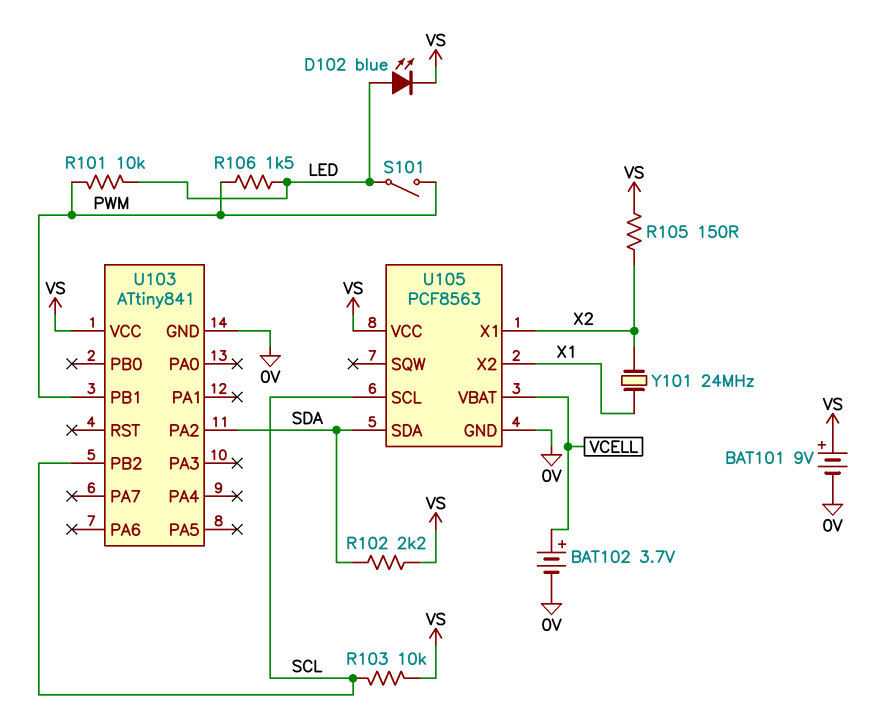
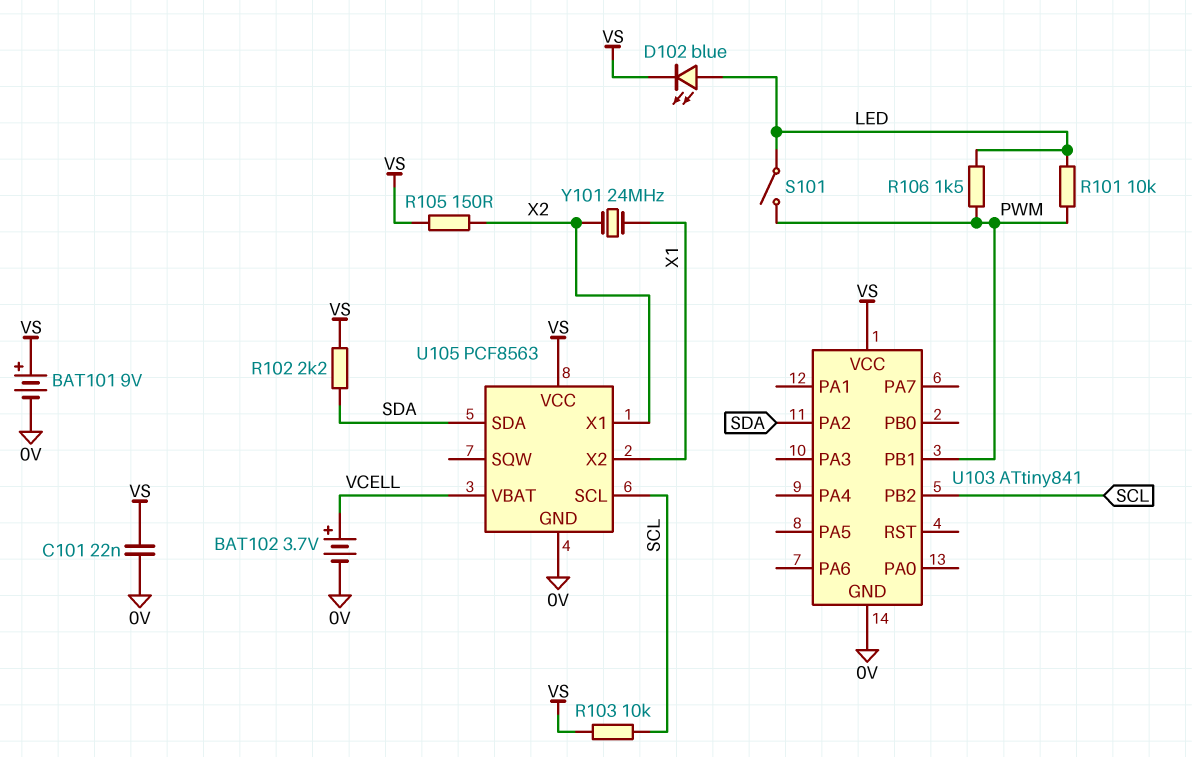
C101: none -> 22nF (0V, VS)

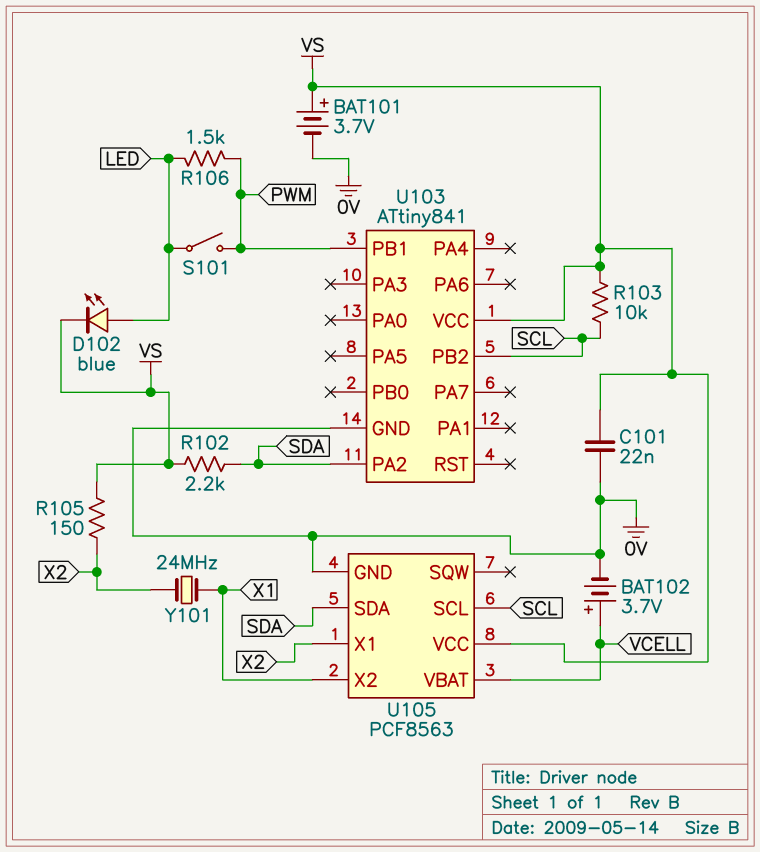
BAT101: 9V (plus VS, minus 0V) -> 3.7V (plus VS, minus 0V)
R101: 10k (LED, PWM) -> none

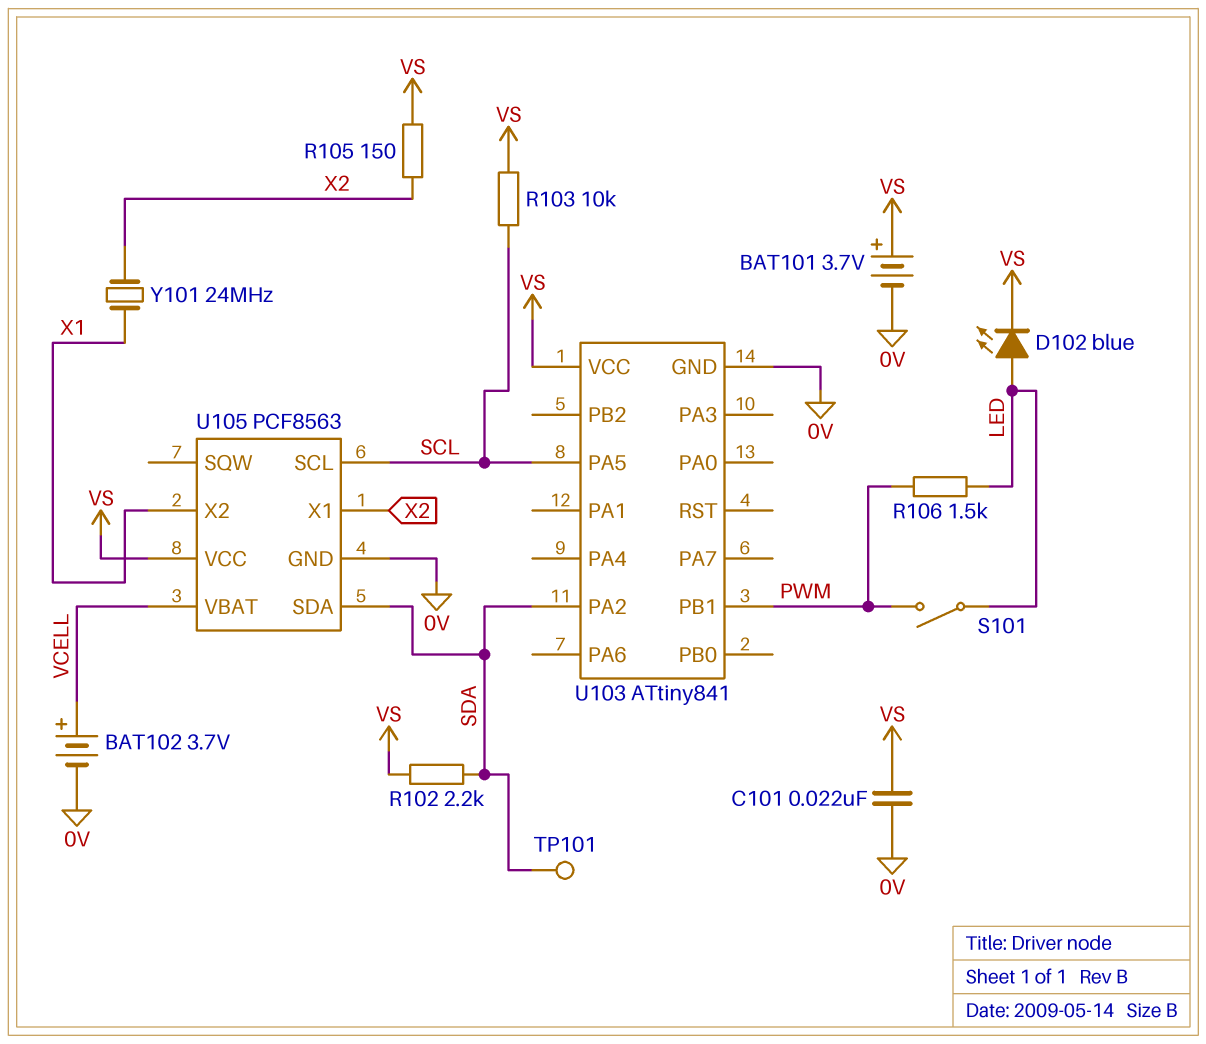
TP101: none -> test point (SDA)
U103 pin PA5: none -> SCL
U103 pin PB2: SCL -> none

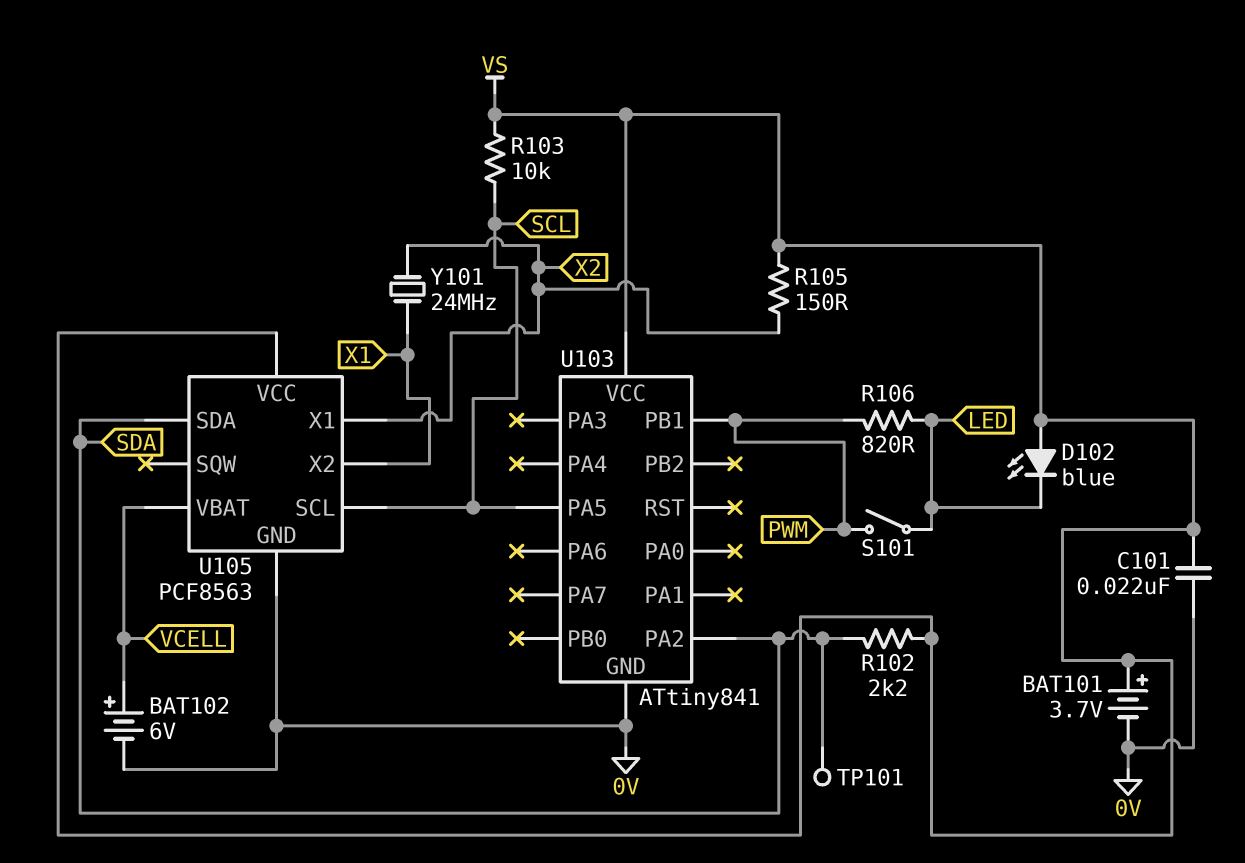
BAT102: 3.7V (plus VCELL, minus 0V) -> 6V (plus VCELL, minus 0V)
D102: LED blue (A LED, K VS) -> LED blue (A VS, K LED)
R106: 1.5k (LED, PWM) -> 820 (LED, PWM)

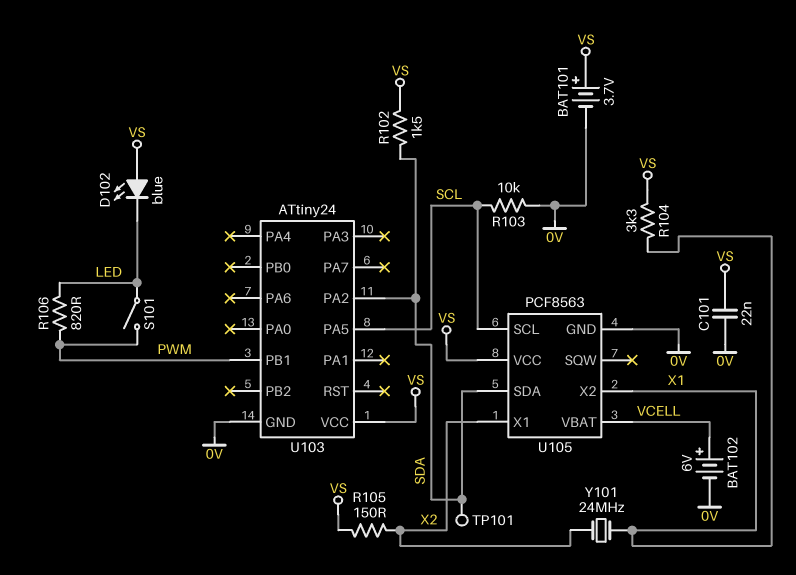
R102: 2.2k (SDA, VS) -> 1.5k (SDA, VS)
R103: 10k (SCL, VS) -> 10k (0V, SCL)
R104: none -> 3.3k (VS, X1)
U103: ATtiny841 -> ATtiny24

